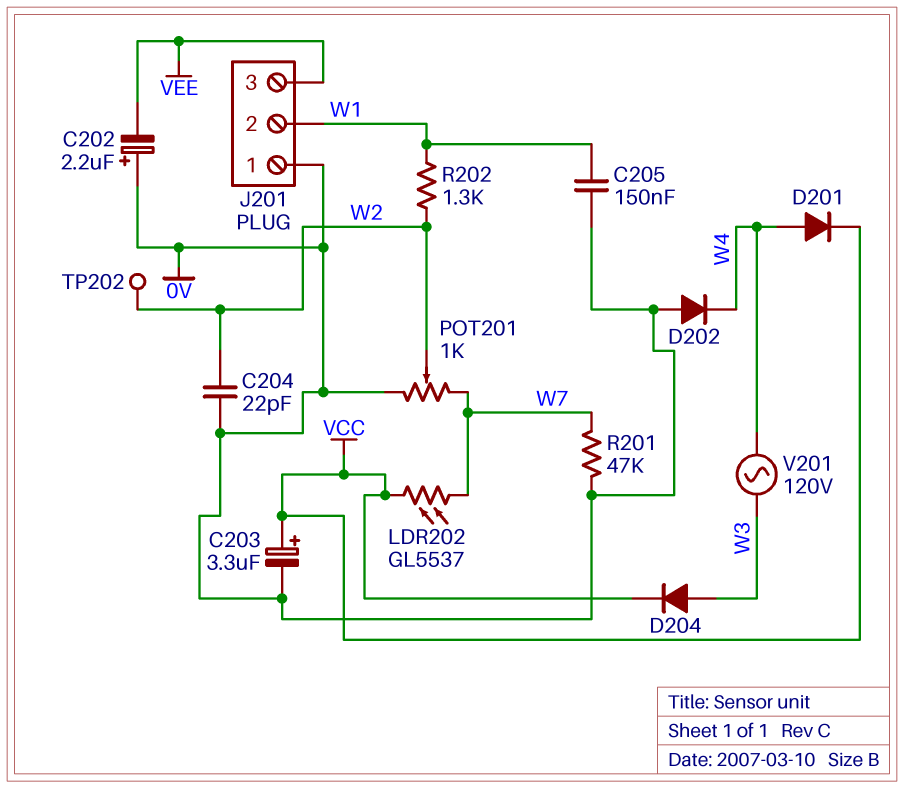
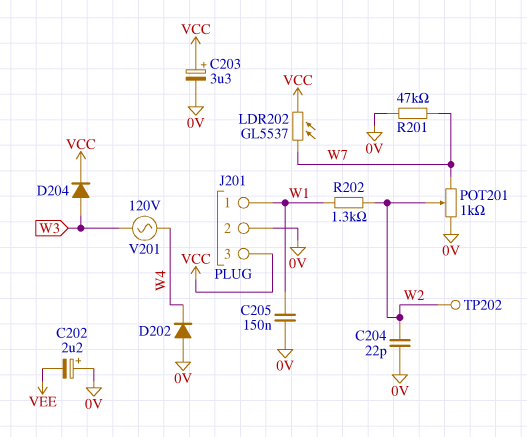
D201: diode (A W4, K VCC) -> none
J201 pin 1: 0V -> W1
J201 pin 2: W1 -> 0V
J201 pin 3: VEE -> VCC

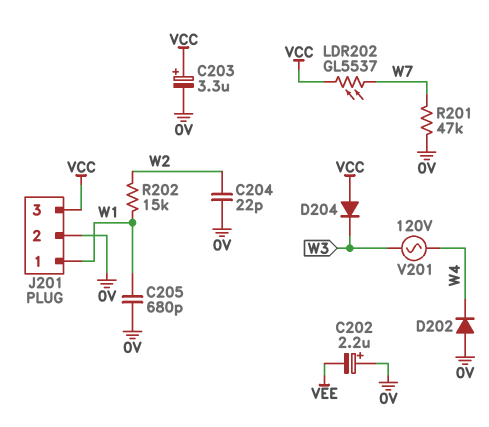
C205: 150nF (0V, W1) -> 680pF (0V, W1)
D204: diode (A W3, K VCC) -> diode (A VCC, K W3)
POT201: 1k (0V, W7, wiper W2) -> none
R202: 1.3k (W1, W2) -> 15k (W1, W2)
TP202: test point (W2) -> none

